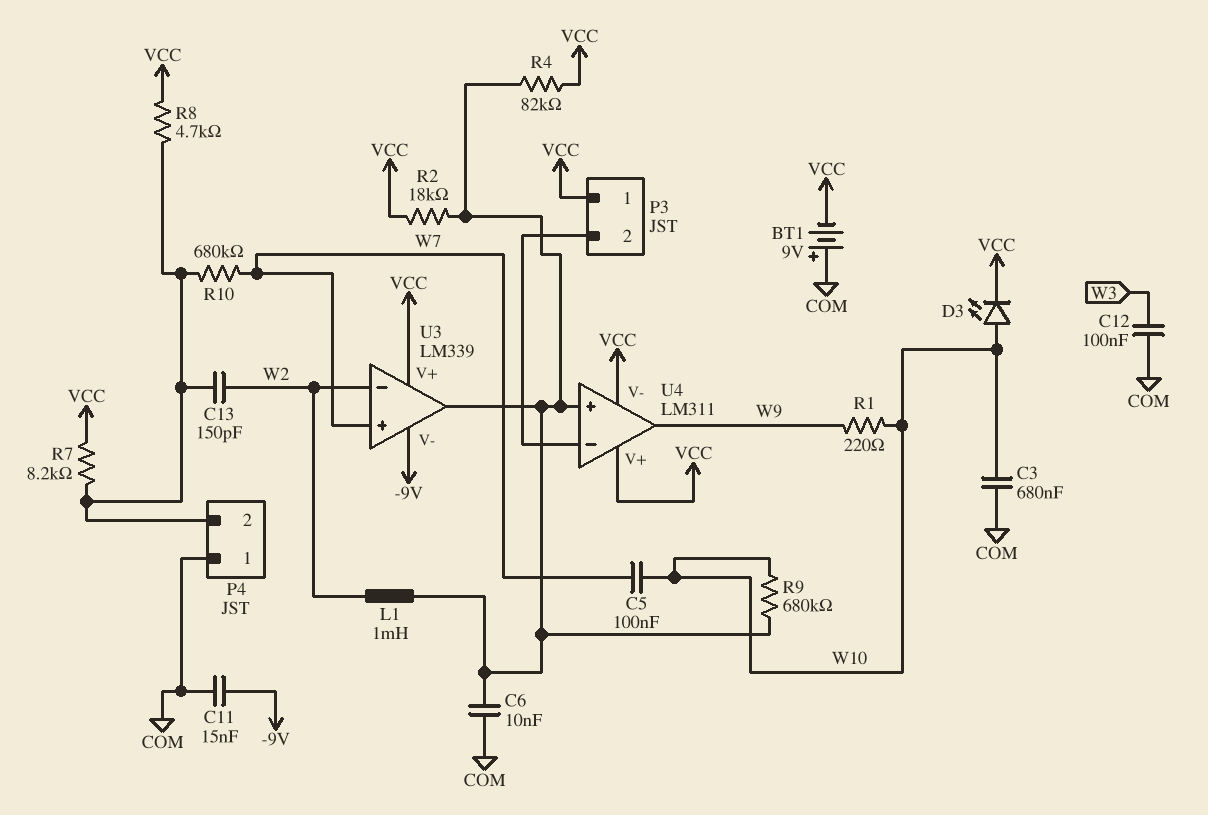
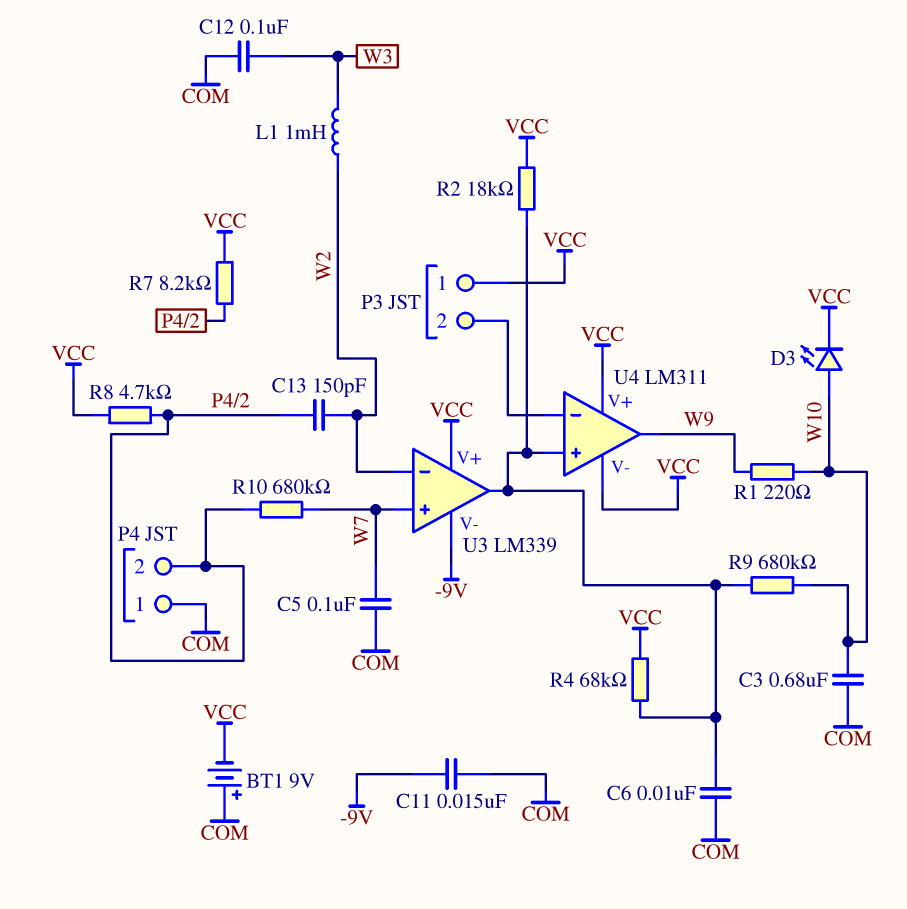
C5: 100nF (W7, W10) -> 100nF (COM, W7)
L1: 1mH (U3/out, W2) -> 1mH (W2, W3)
R4: 82k (U3/out, VCC) -> 68k (U3/out, VCC)

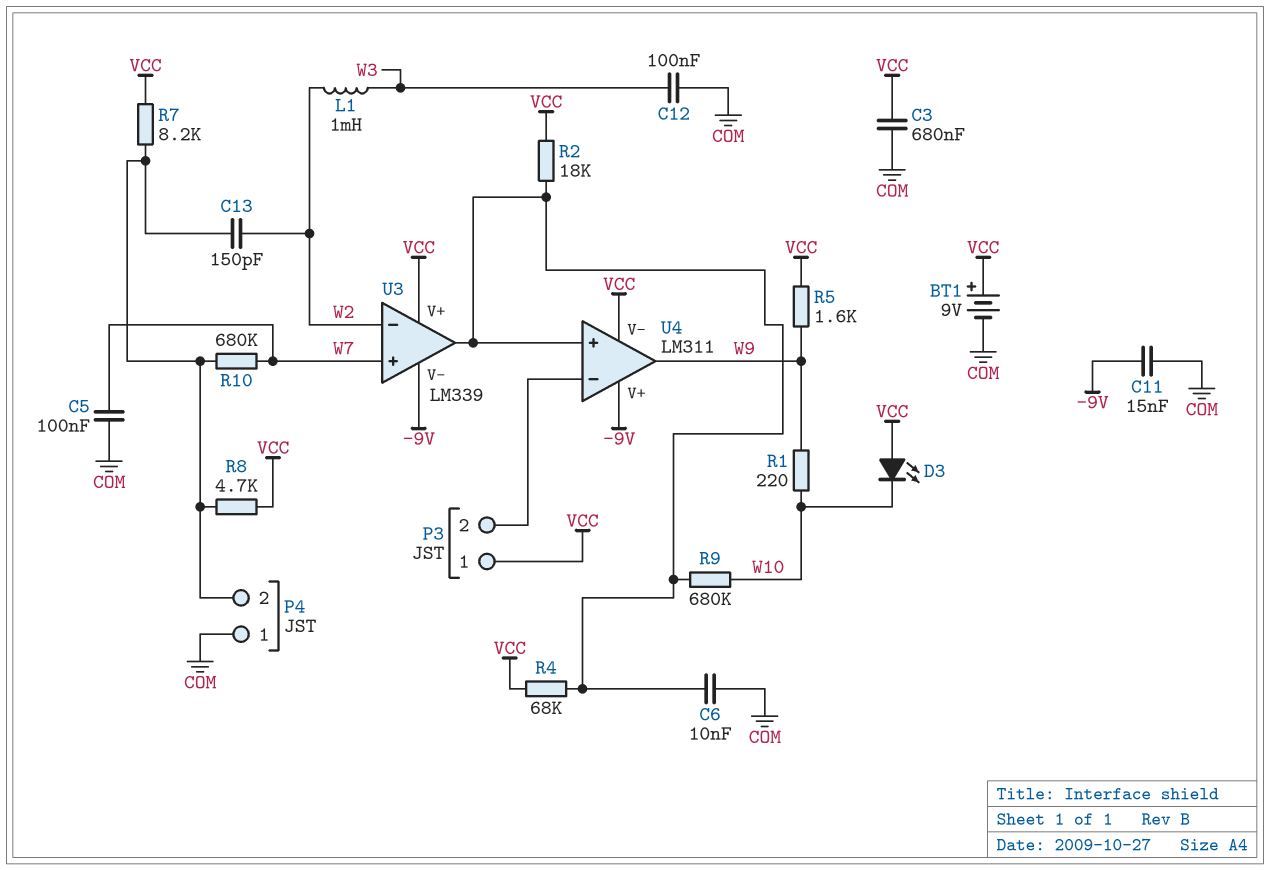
BT1: 9V (plus COM, minus VCC) -> 9V (plus VCC, minus COM)
C3: 680nF (COM, W10) -> 680nF (COM, VCC)
D3: LED (A W10, K VCC) -> LED (A VCC, K W10)
R5: none -> 1.6k (VCC, W9)
U4 pin V+: VCC -> -9V

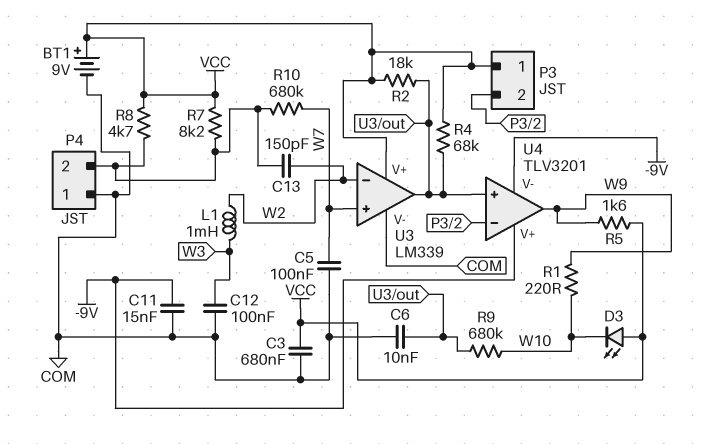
U3 pin V-: -9V -> COM
U4: LM311 -> TLV3201
U4 pin V-: VCC -> -9V

